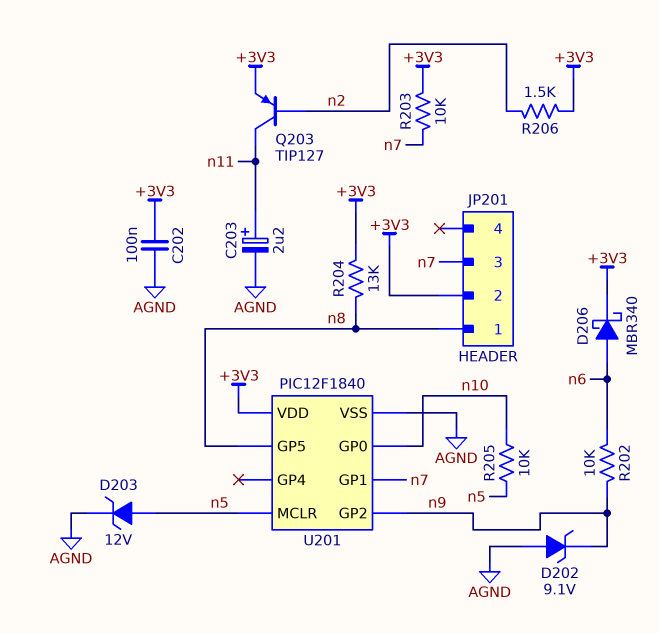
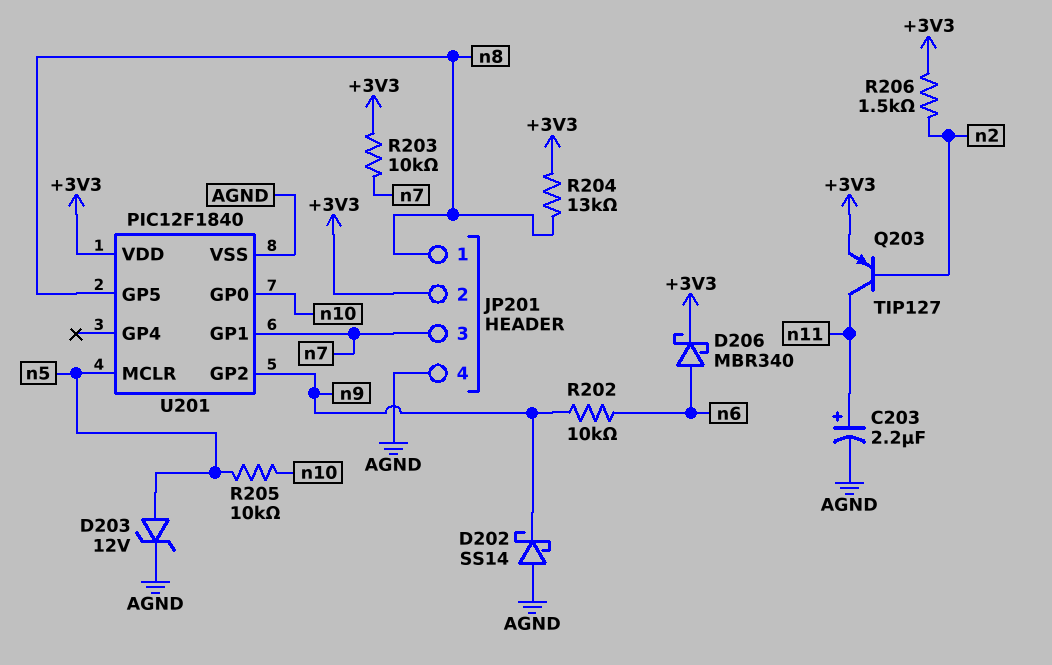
C202: 100nF (+3V3, AGND) -> none
D202: zener 9.1V (A AGND, K n9) -> schottky SS14 (A AGND, K n9)
JP201 pin 4: none -> AGND

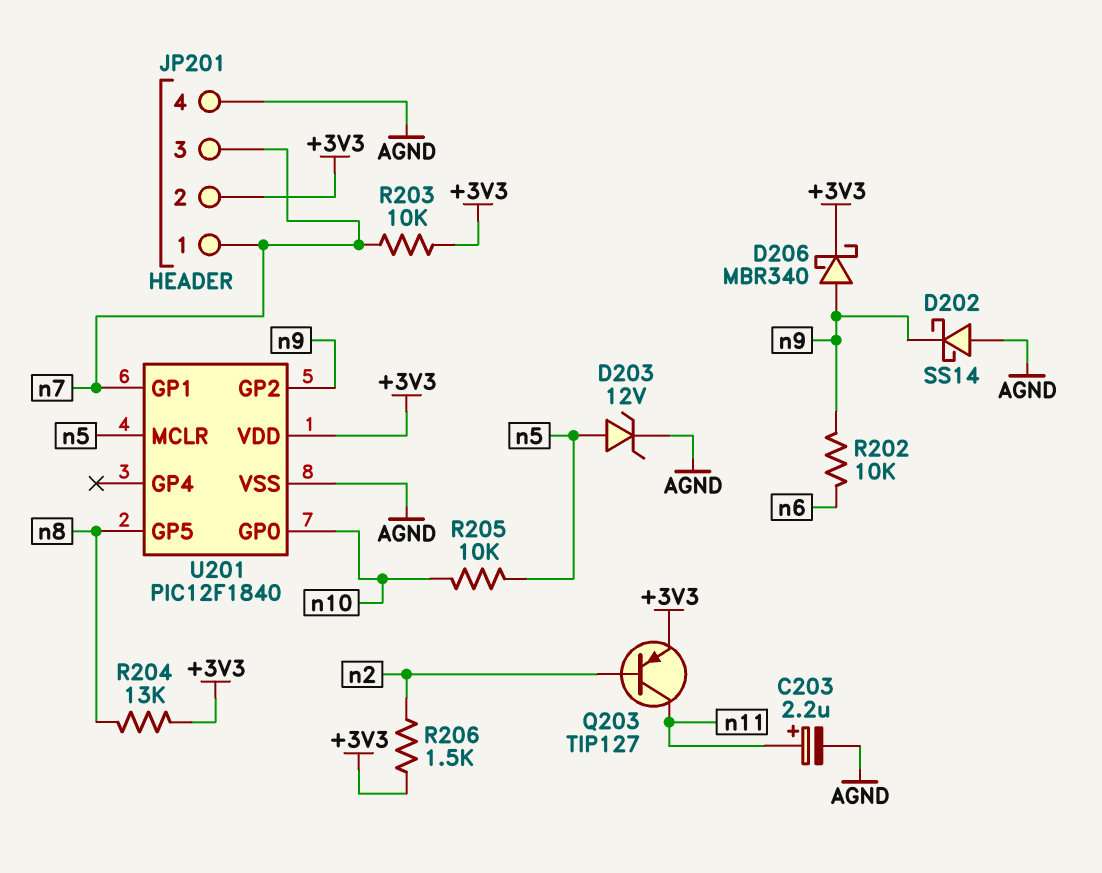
D206: schottky MBR340 (A n6, K +3V3) -> schottky MBR340 (A n9, K +3V3)
JP201 pin 1: n8 -> n7

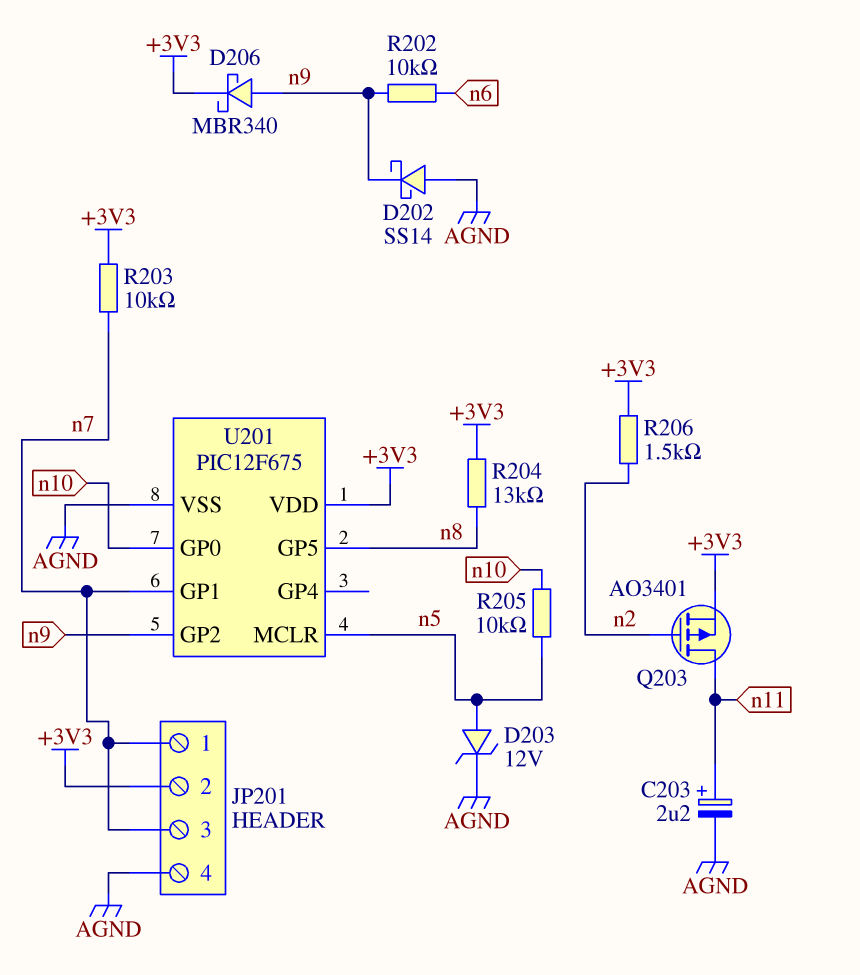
Q203: PNP TIP127 (B n2, C n11, E +3V3) -> PMOS AO3401 (G n2, D n11, S +3V3)
U201: PIC12F1840 -> PIC12F675

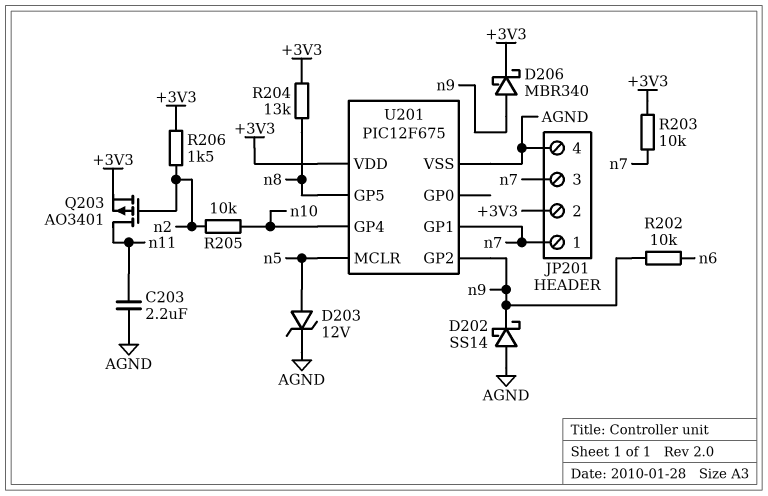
C203: 2.2uF (plus n11, minus AGND) -> 2.2uF (AGND, n11)
R205: 10k (n5, n10) -> 10k (n2, n10)
U201 pin GP0: n10 -> none
U201 pin GP4: none -> n10

